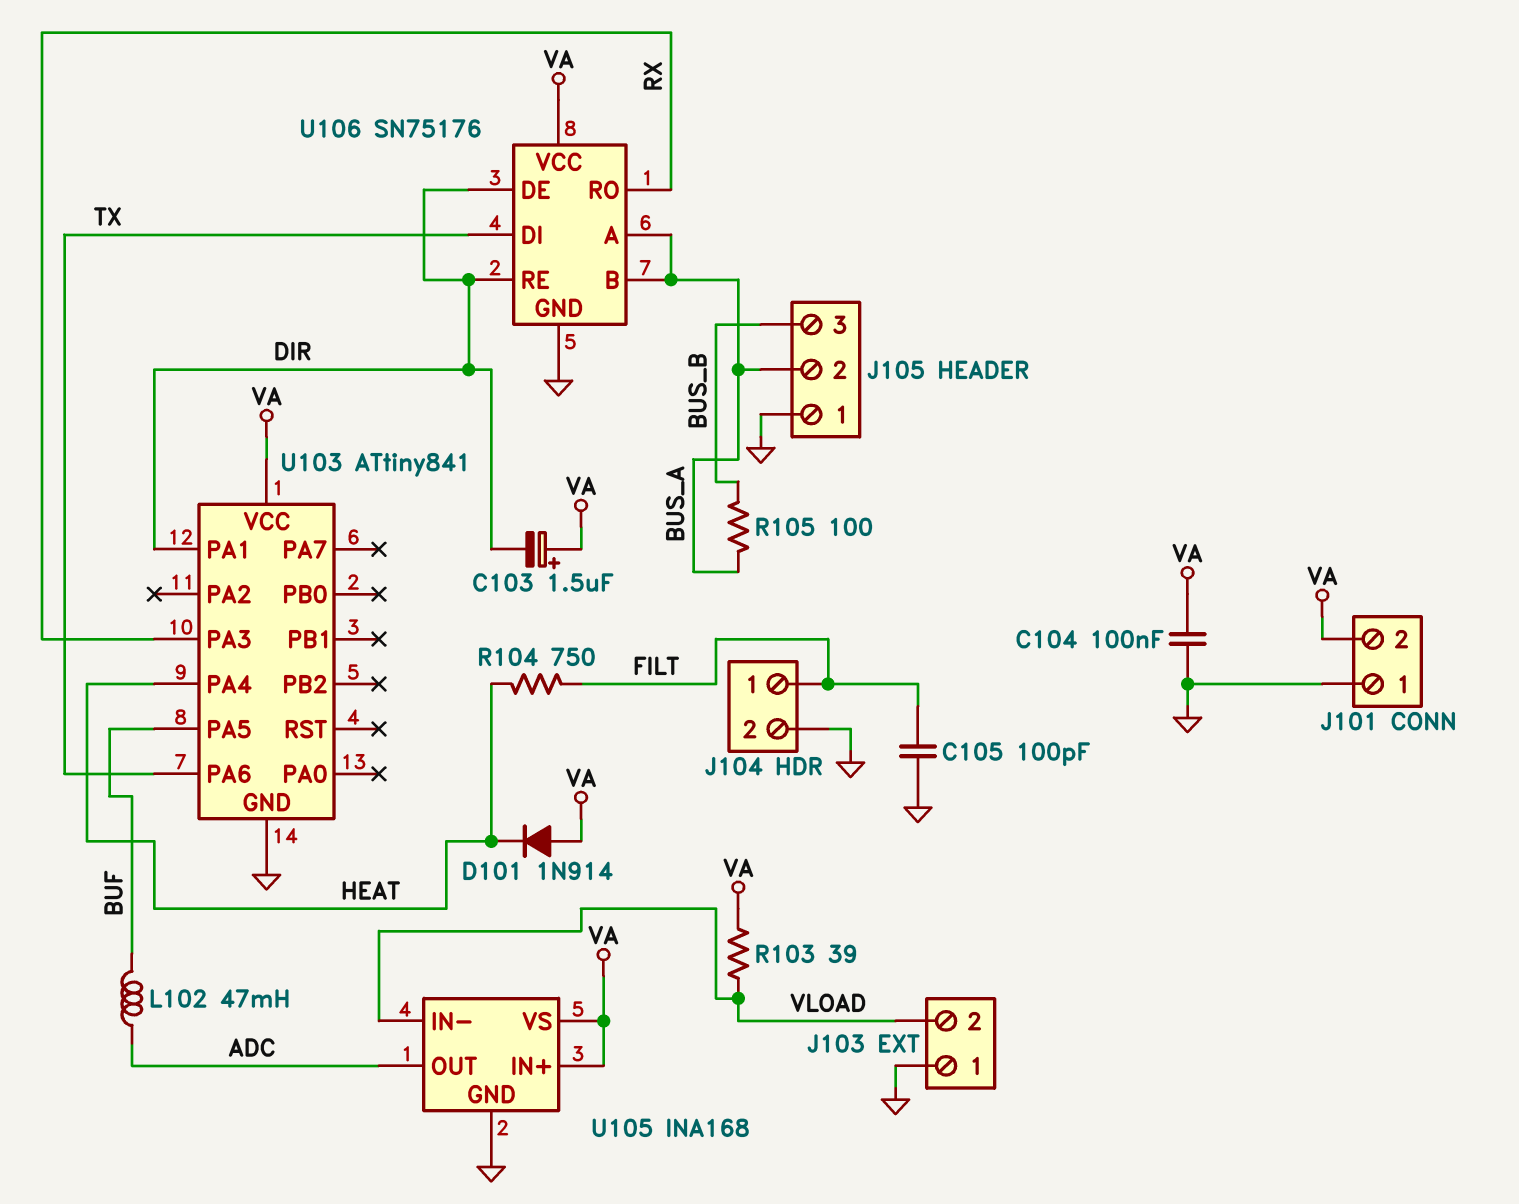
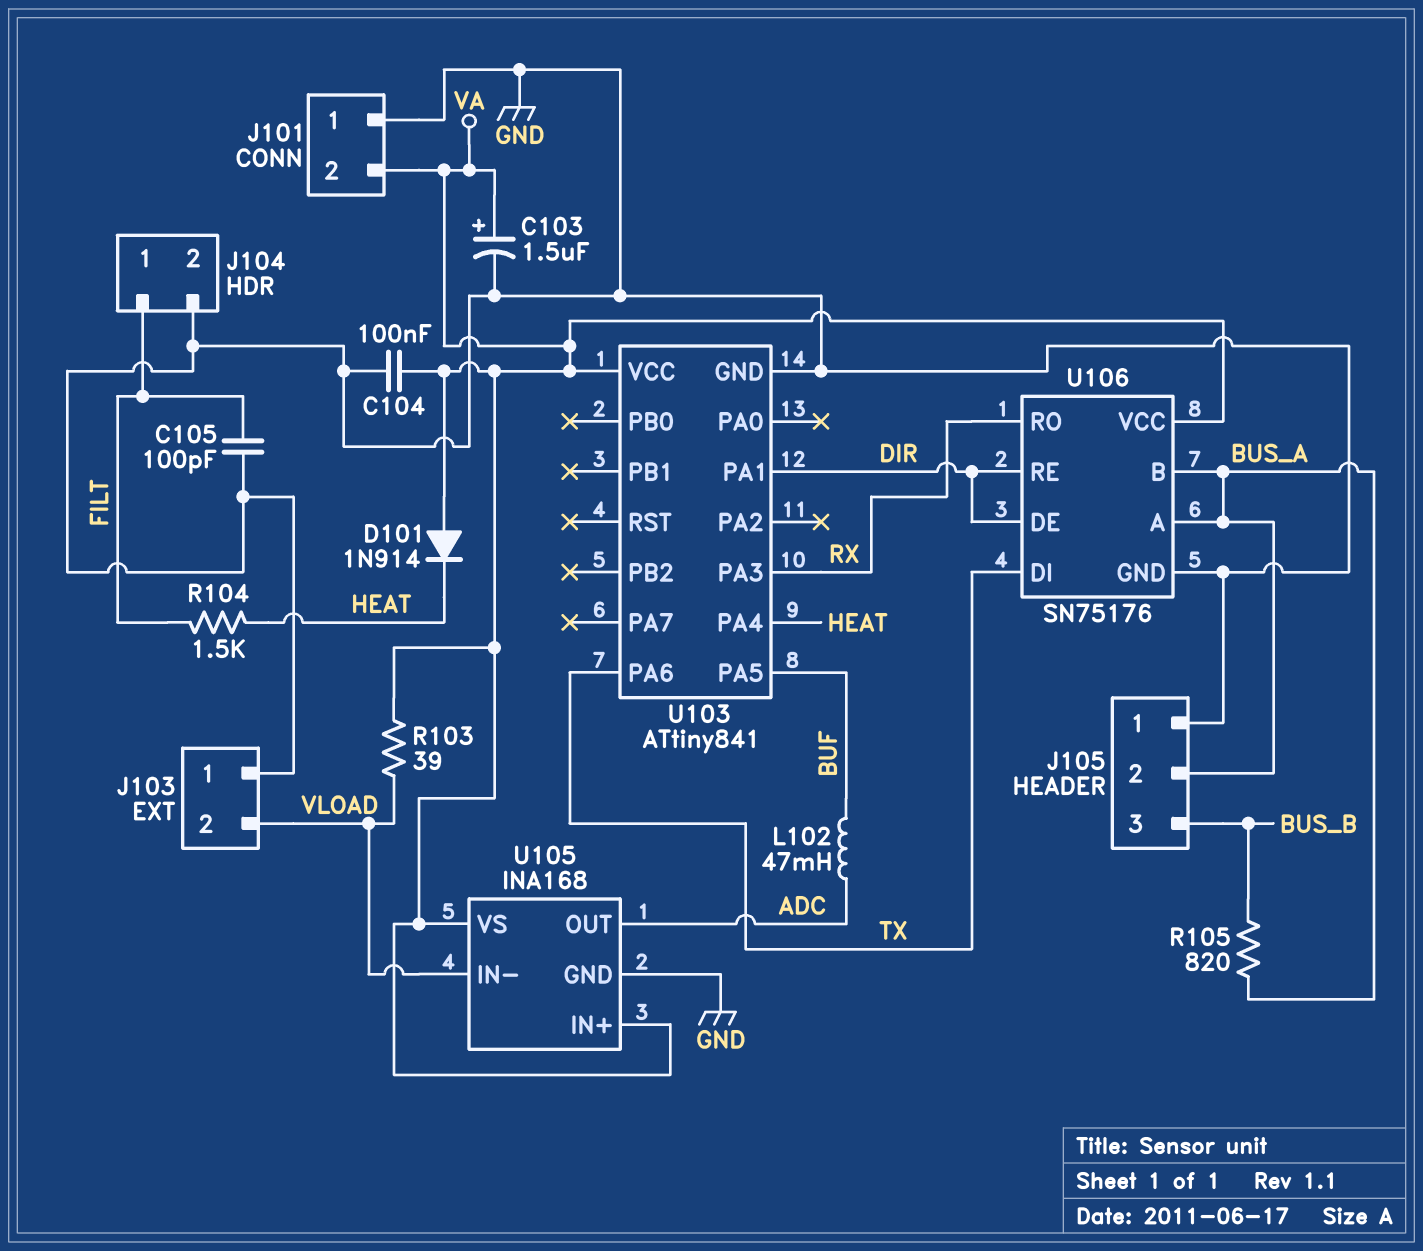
C103: 1.5uF (plus VA, minus DIR) -> 1.5uF (plus VA, minus GND)
R104: 750 (FILT, HEAT) -> 1.5k (FILT, HEAT)
R105: 100 (BUS_A, BUS_B) -> 820 (BUS_A, BUS_B)

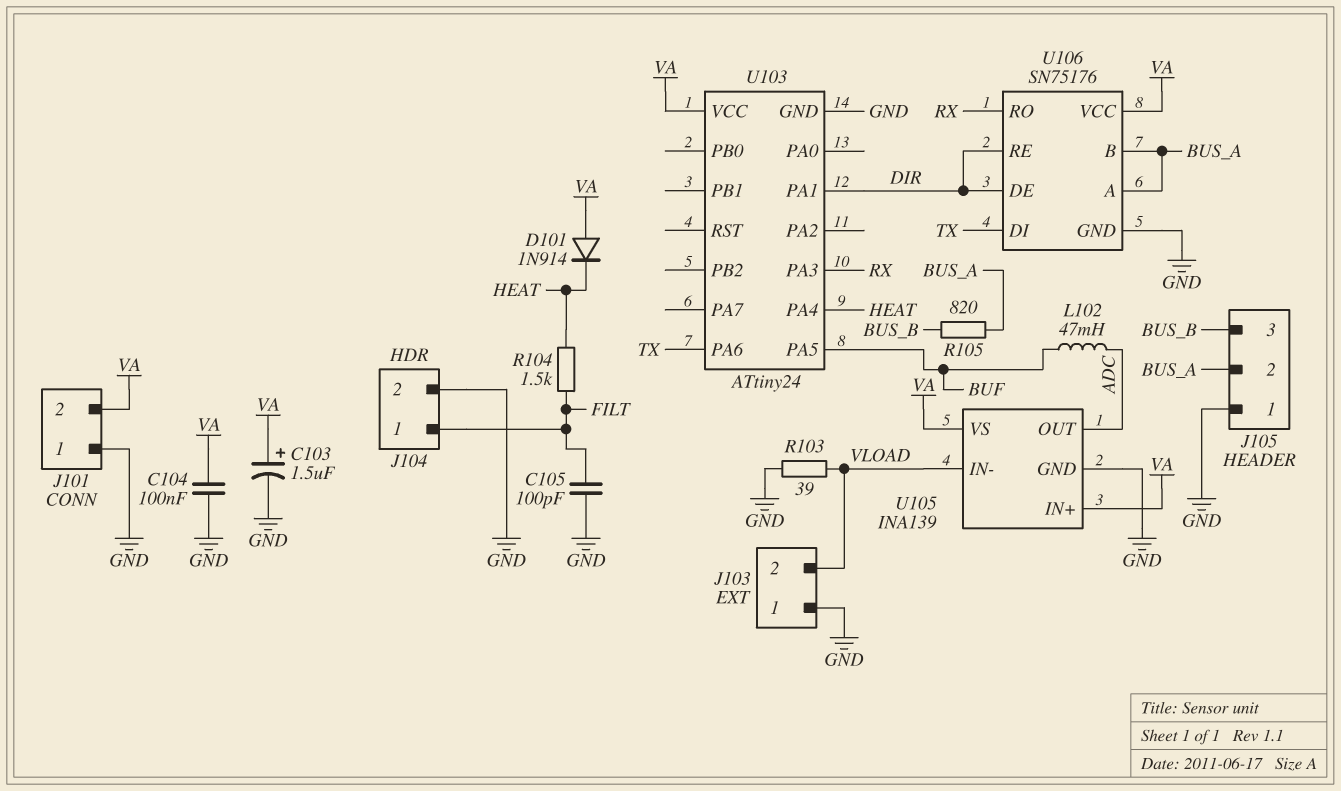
R103: 39 (VA, VLOAD) -> 39 (GND, VLOAD)
U103: ATtiny841 -> ATtiny24
U105: INA168 -> INA139

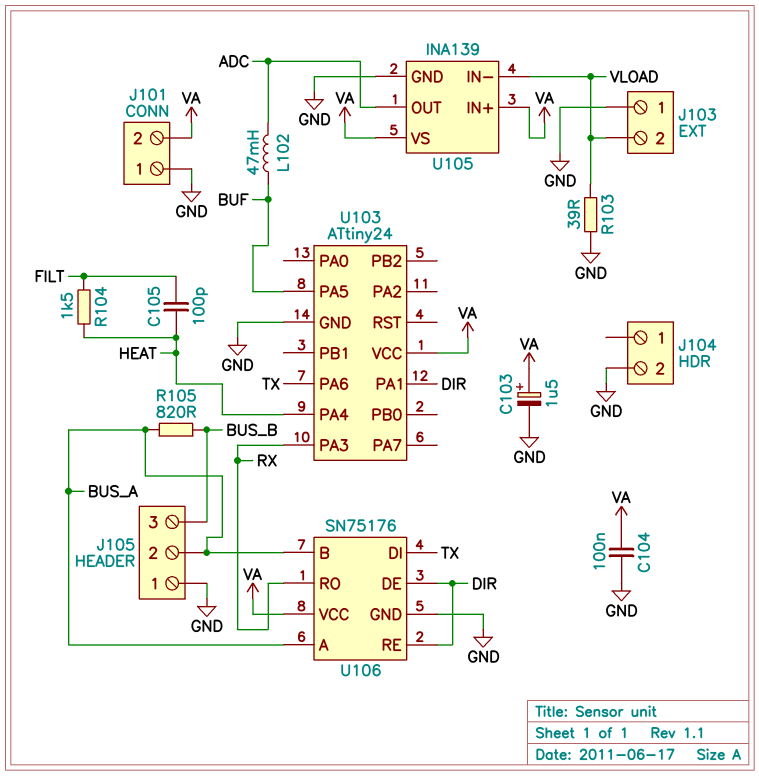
C105: 100pF (FILT, GND) -> 100pF (FILT, HEAT)
D101: diode 1N914 (A VA, K HEAT) -> none
J104 pin 1: FILT -> none

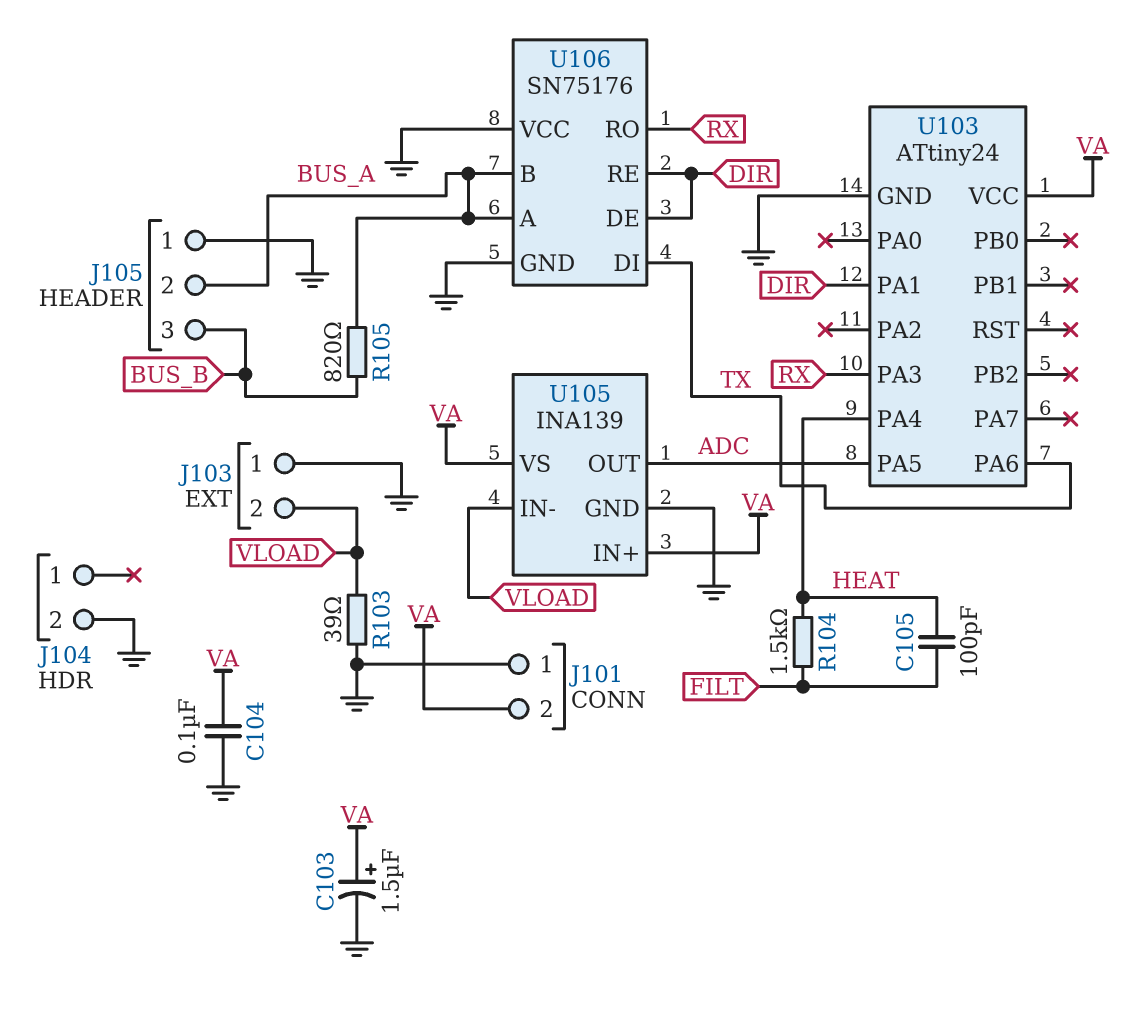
L102: 47mH (ADC, BUF) -> none
U103 pin PA5: BUF -> ADC
U106 pin VCC: VA -> GND

